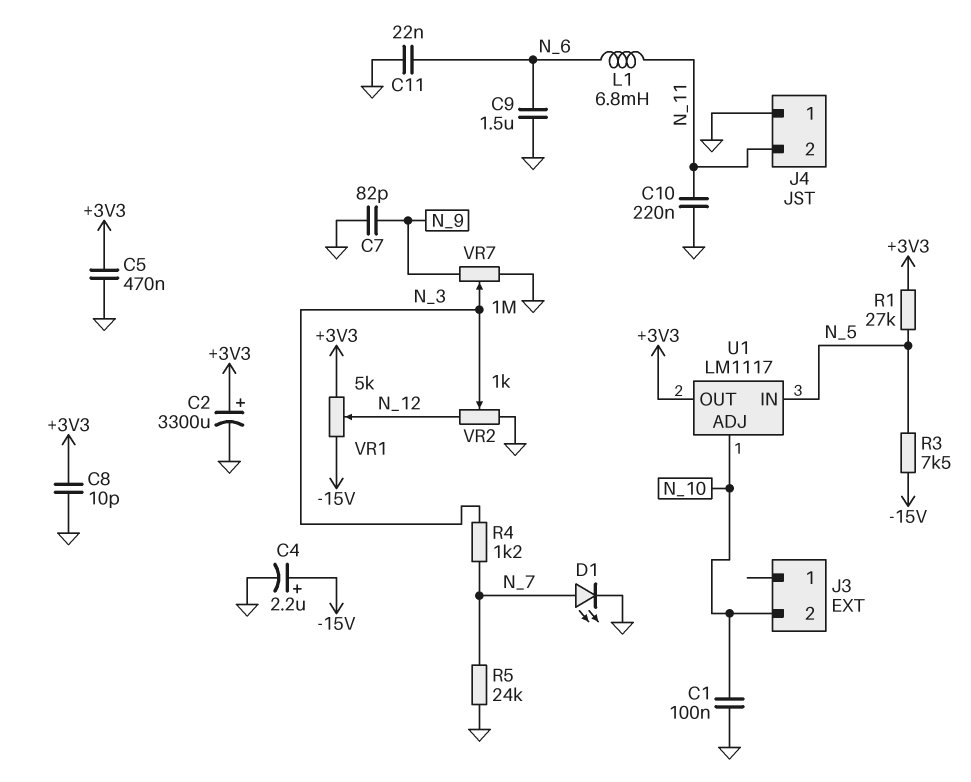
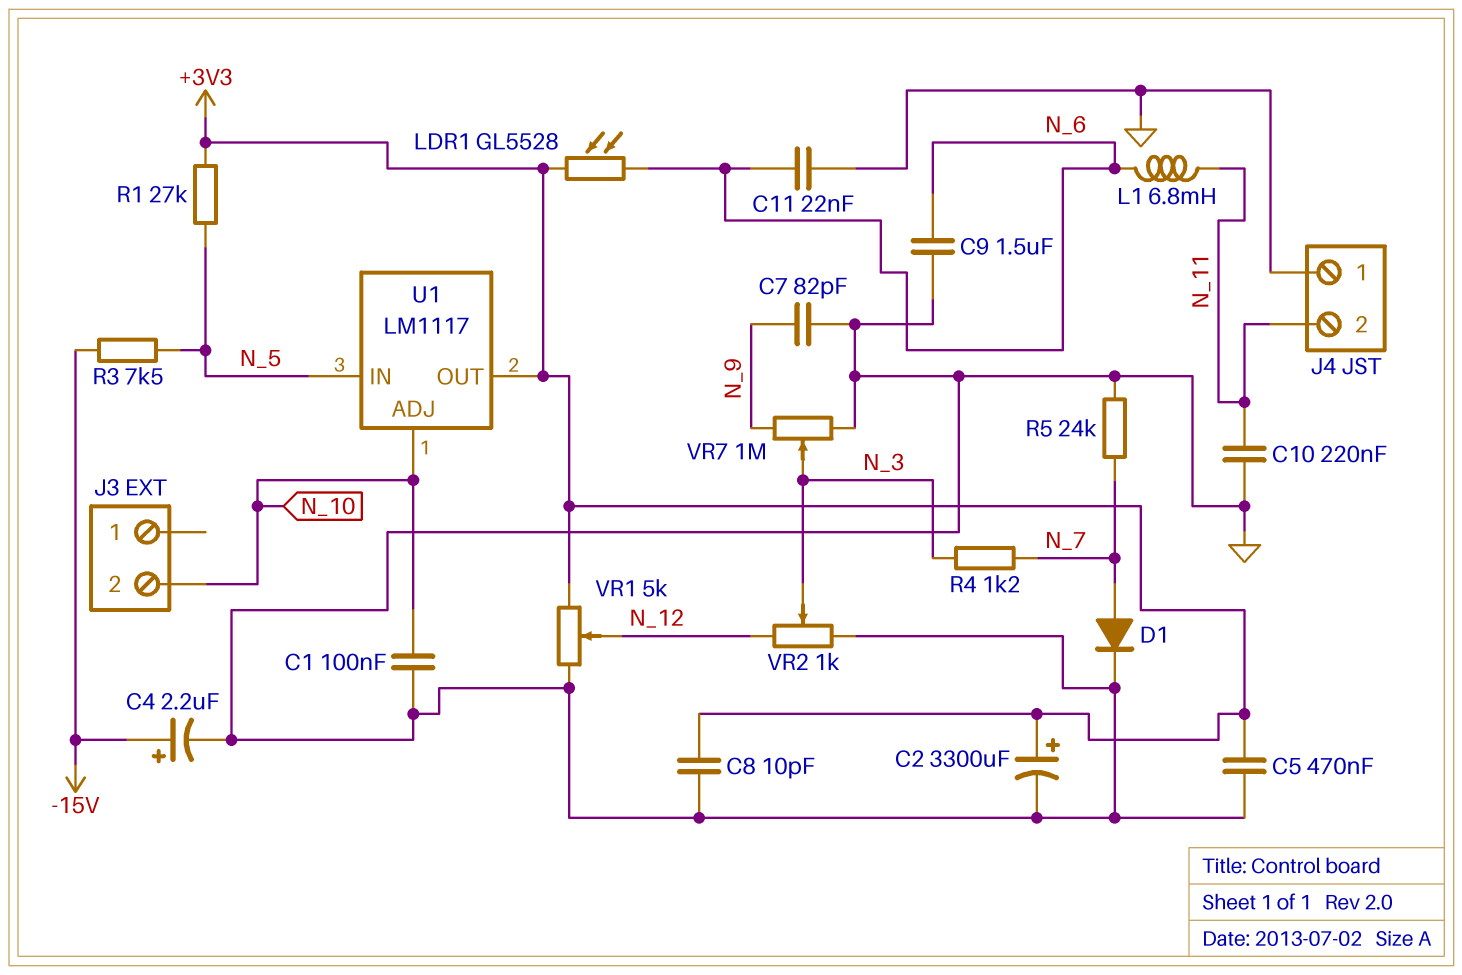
D1: LED (A N_7, K GND) -> diode (A N_7, K GND)
LDR1: none -> GL5528 (+3V3, N_6)
VR1: 5k (+3V3, -15V, wiper N_12) -> 5k (+3V3, GND, wiper N_12)

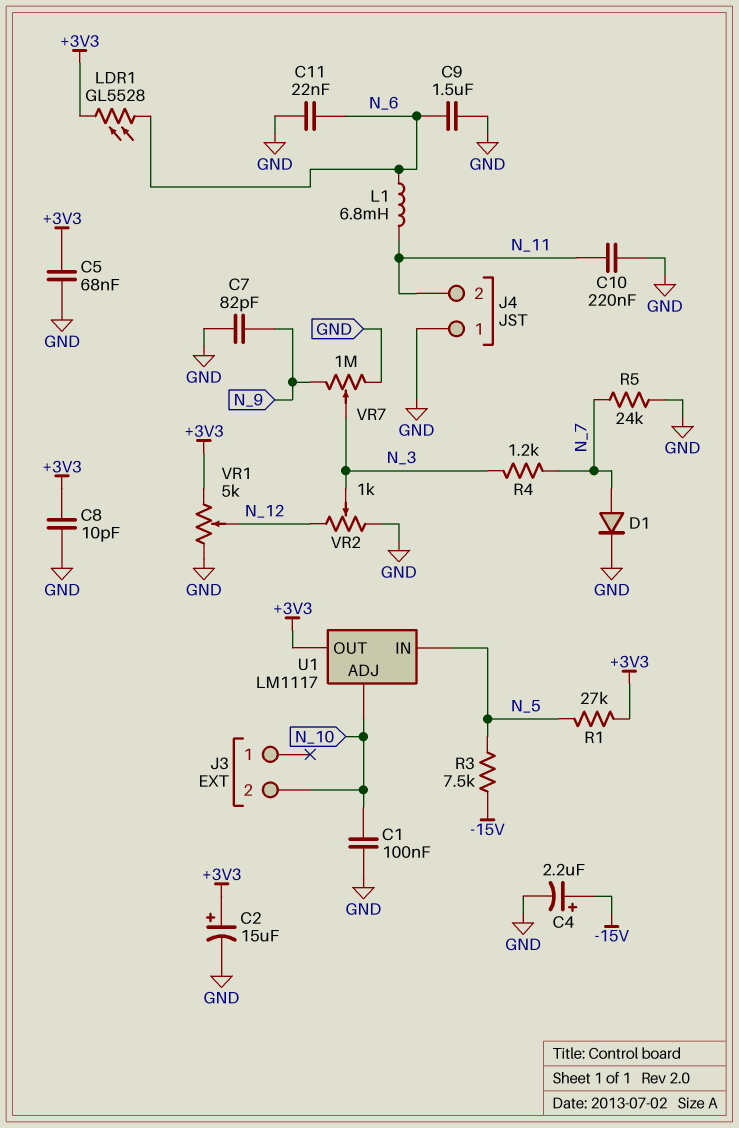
C2: 3300uF (plus +3V3, minus GND) -> 15uF (plus +3V3, minus GND)
C5: 470nF (+3V3, GND) -> 68nF (+3V3, GND)

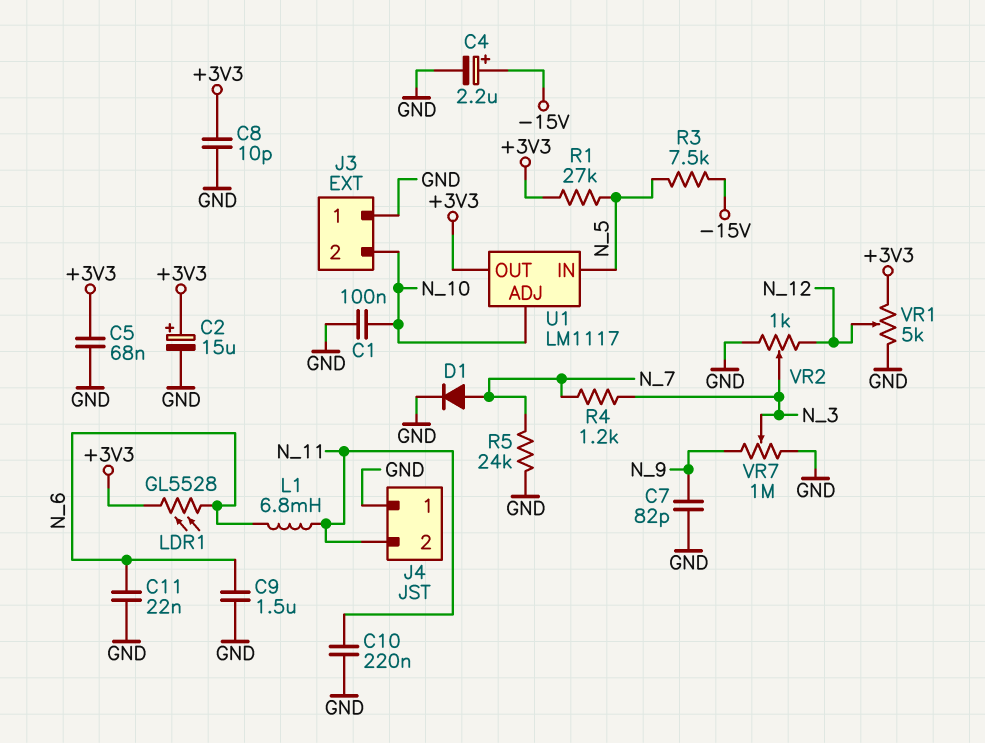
J3 pin 1: none -> GND

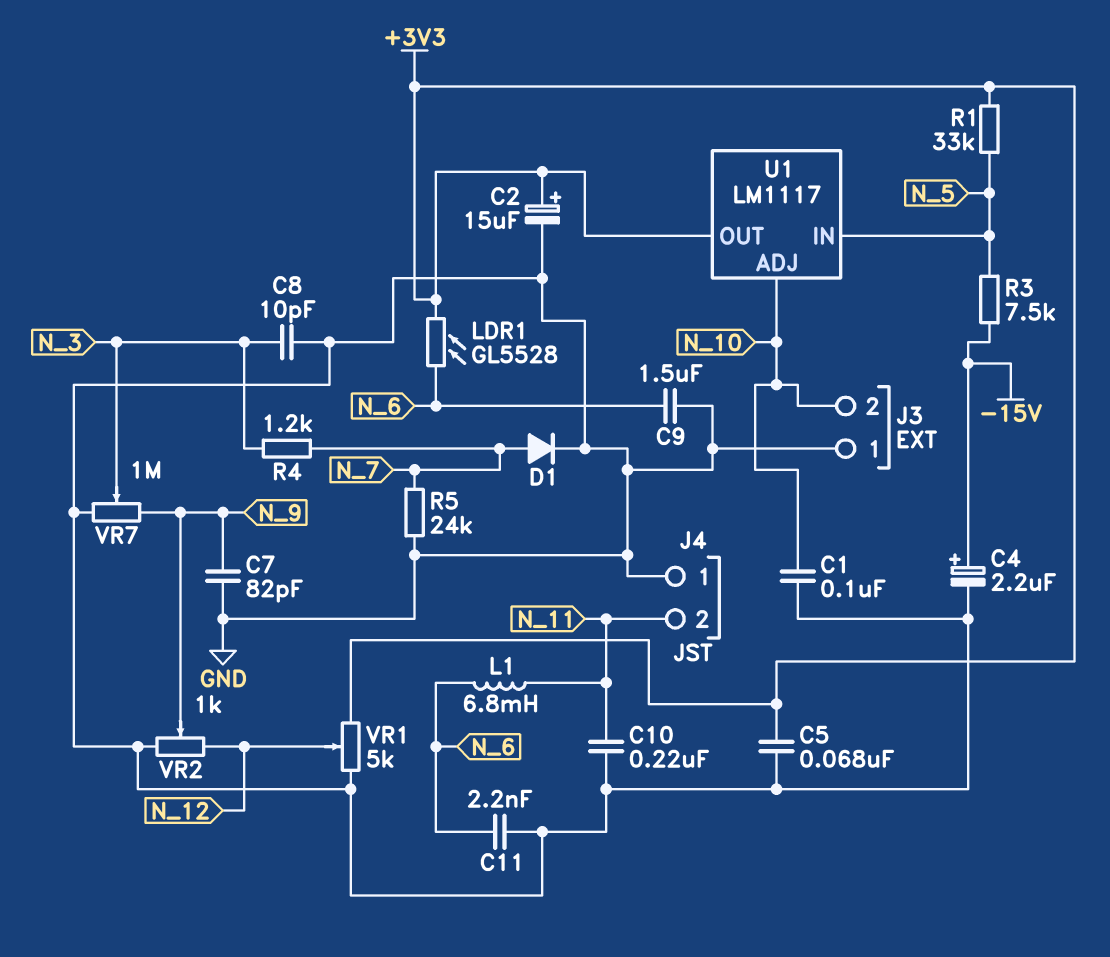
C8: 10pF (+3V3, GND) -> 10pF (GND, N_3)
C11: 22nF (GND, N_6) -> 2.2nF (GND, N_6)
R1: 27k (+3V3, N_5) -> 33k (+3V3, N_5)
VR2: 1k (GND, N_12, wiper N_3) -> 1k (GND, N_12, wiper N_9)

